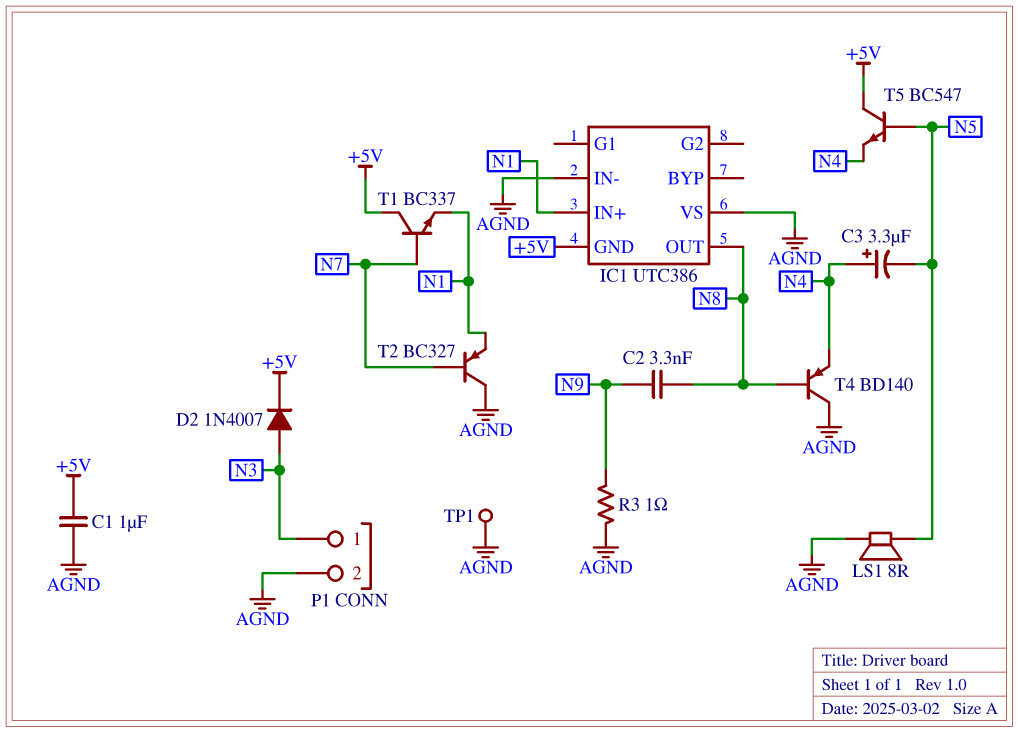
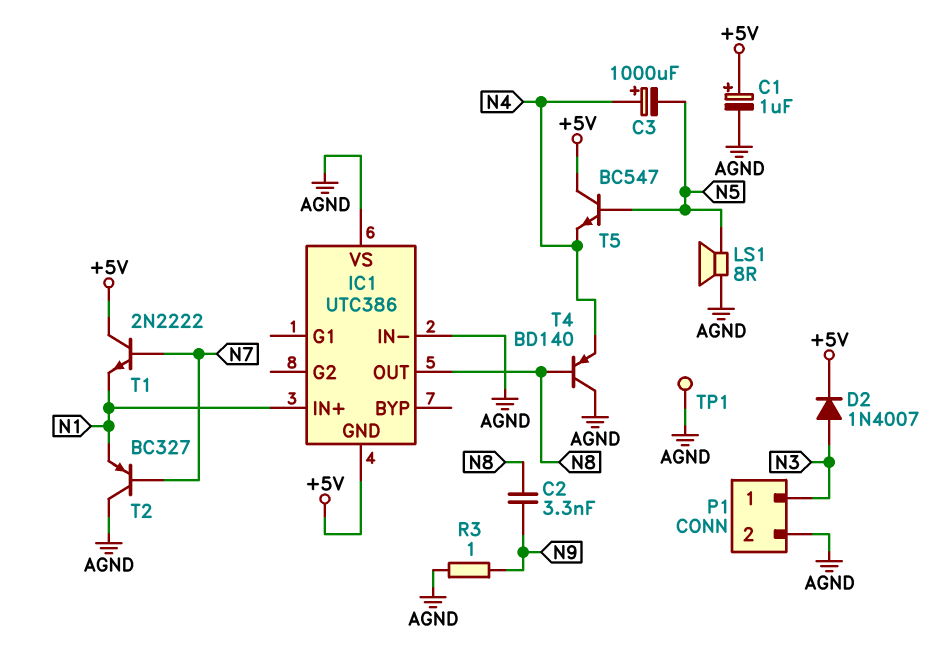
C1: 1uF (+5V, AGND) -> 1uF (plus +5V, minus AGND)
C3: 3.3uF (plus N4, minus N5) -> 1000uF (plus N4, minus N5)
T1: NPN BC337 (B N7, C +5V, E N1) -> NPN 2N2222 (B N7, C +5V, E N1)

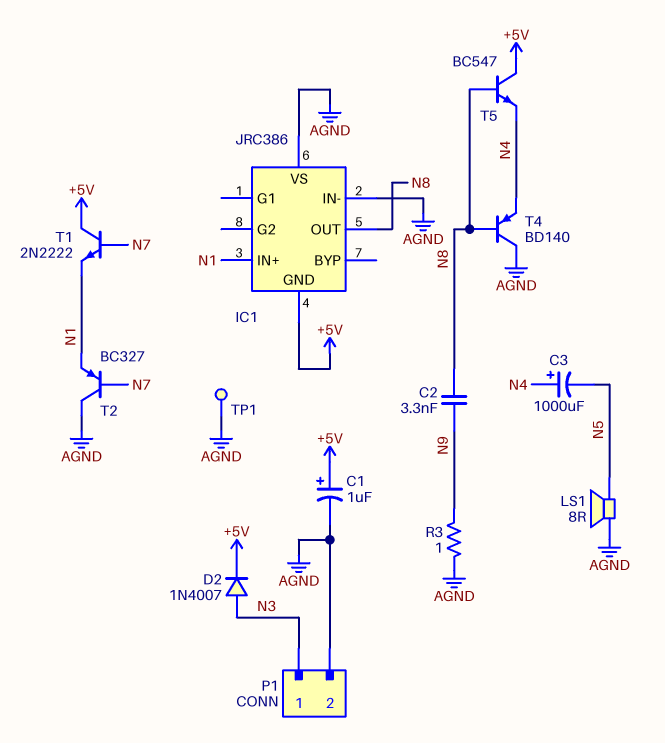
IC1: UTC386 -> JRC386
T5: NPN BC547 (B N5, C +5V, E N4) -> NPN BC547 (B N8, C +5V, E N4)

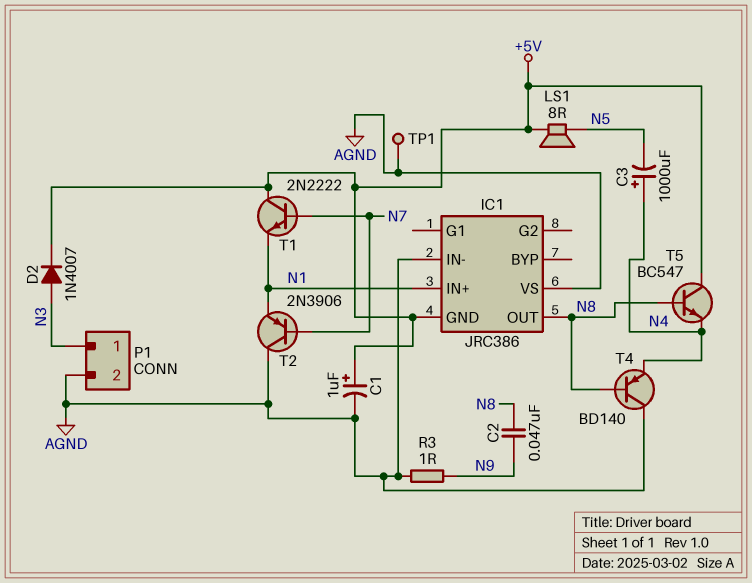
C2: 3.3nF (N8, N9) -> 47nF (N8, N9)
LS1: speaker 8R (AGND, N5) -> speaker 8R (+5V, N5)
T2: PNP BC327 (B N7, C AGND, E N1) -> PNP 2N3906 (B N7, C AGND, E N1)

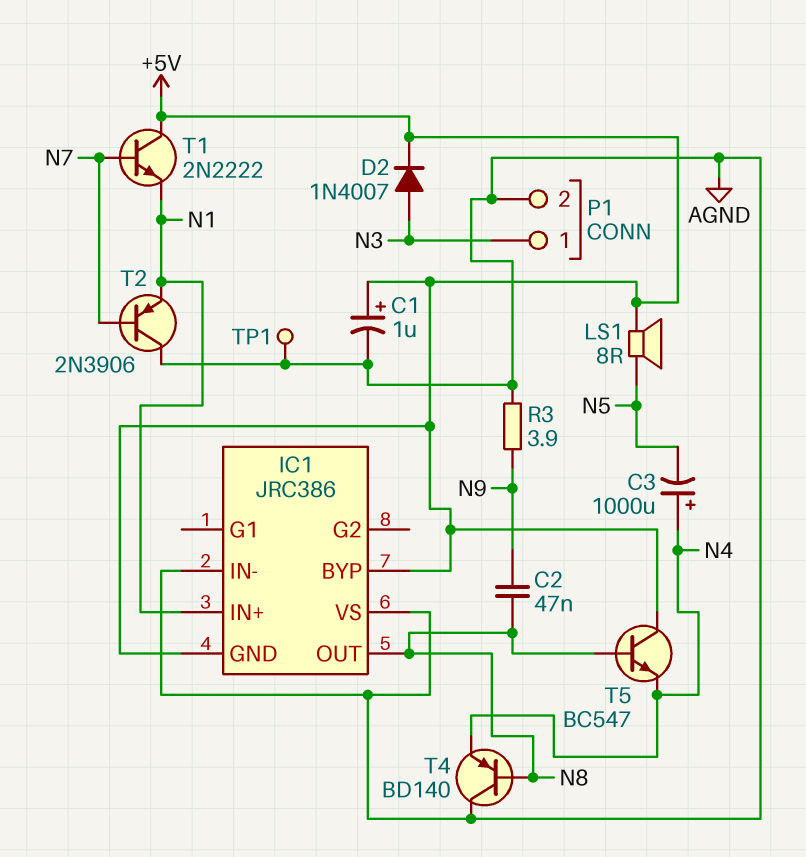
IC1 pin BYP: none -> +5V
R3: 1 (AGND, N9) -> 3.9 (AGND, N9)

